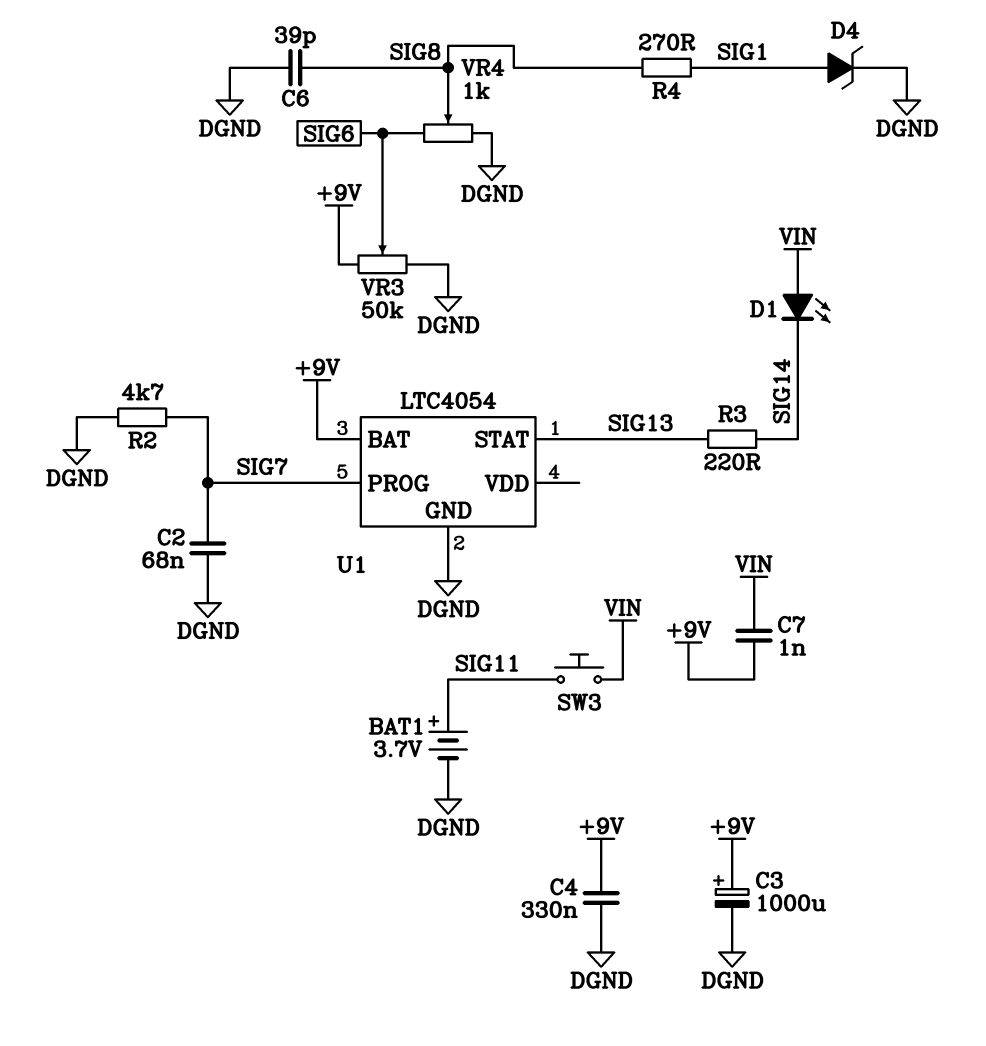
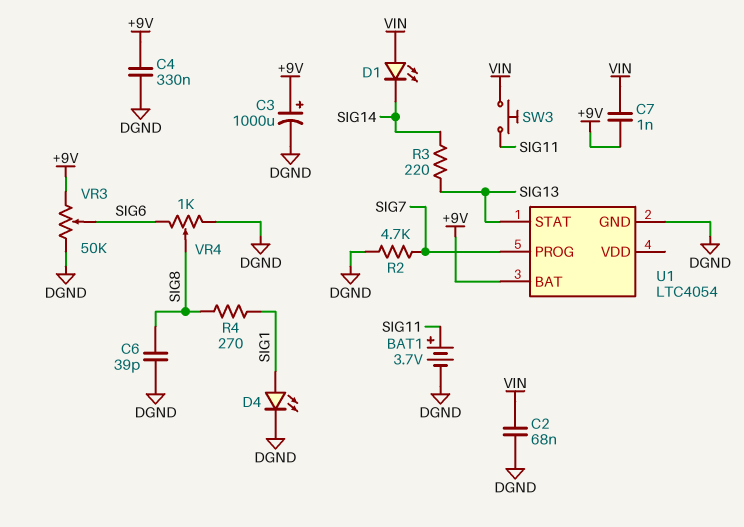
C2: 68nF (DGND, SIG7) -> 68nF (DGND, VIN)
D4: zener (A SIG1, K DGND) -> LED (A SIG1, K DGND)

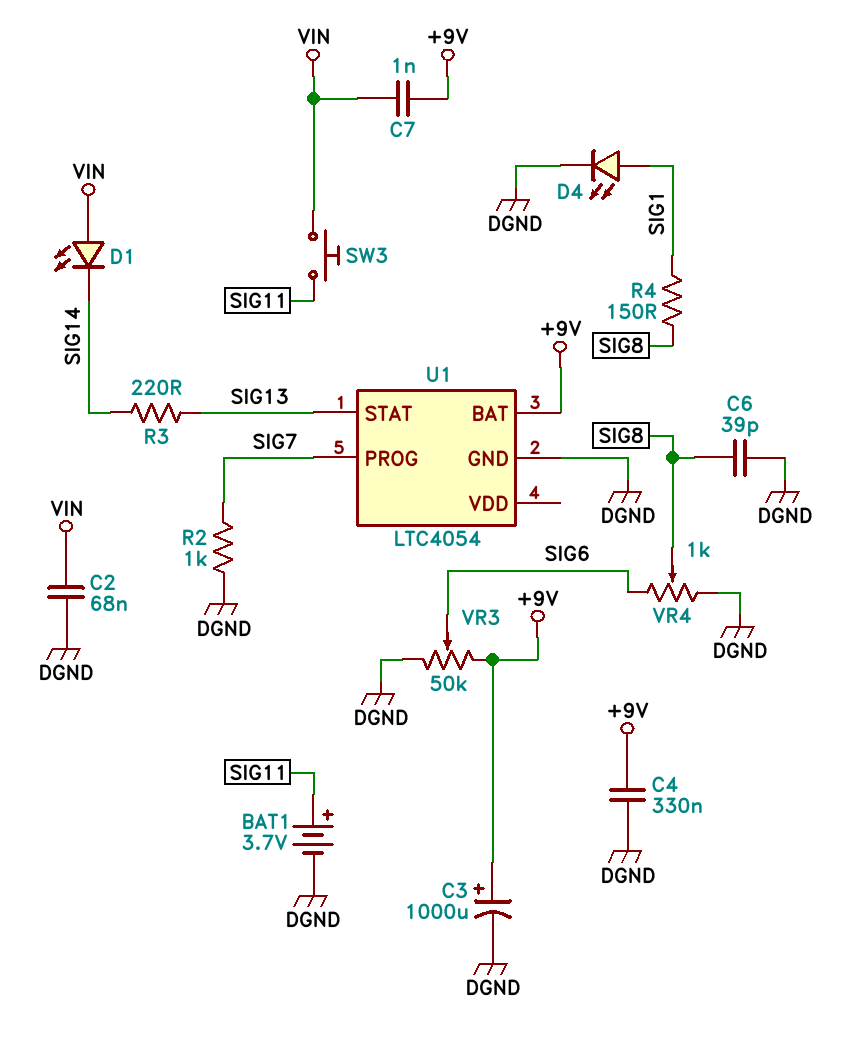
R2: 4.7k (DGND, SIG7) -> 1k (DGND, SIG7)
R4: 270 (SIG1, SIG8) -> 150 (SIG1, SIG8)

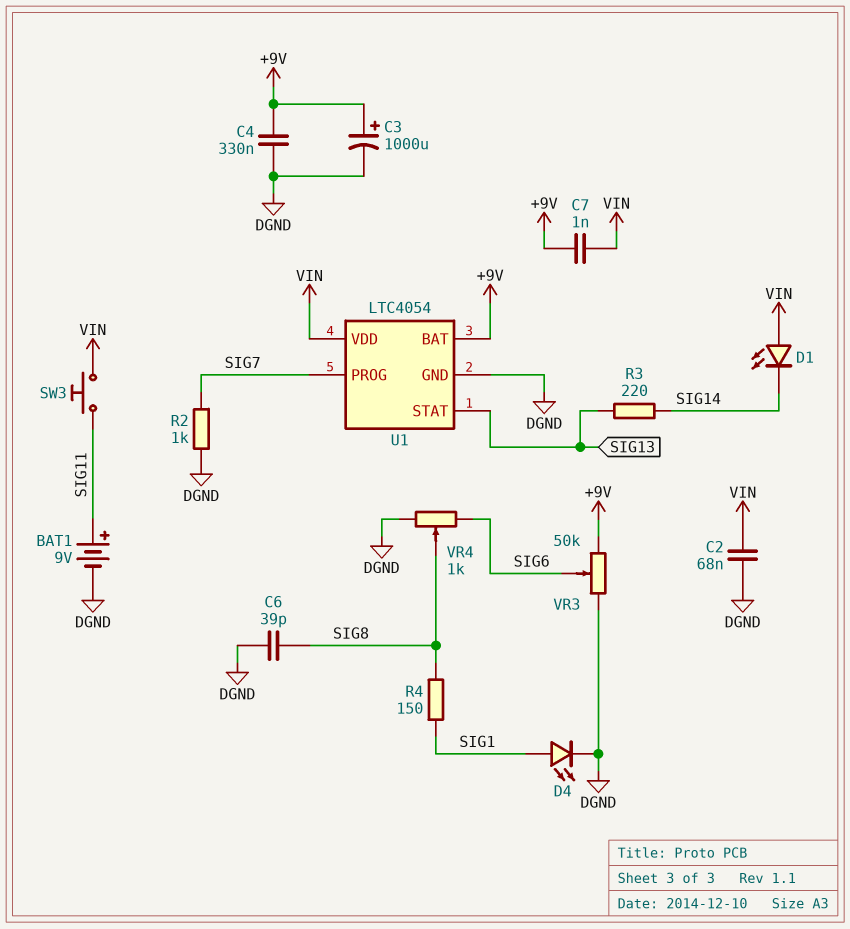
BAT1: 3.7V (plus SIG11, minus DGND) -> 9V (plus SIG11, minus DGND)
U1 pin VDD: none -> VIN

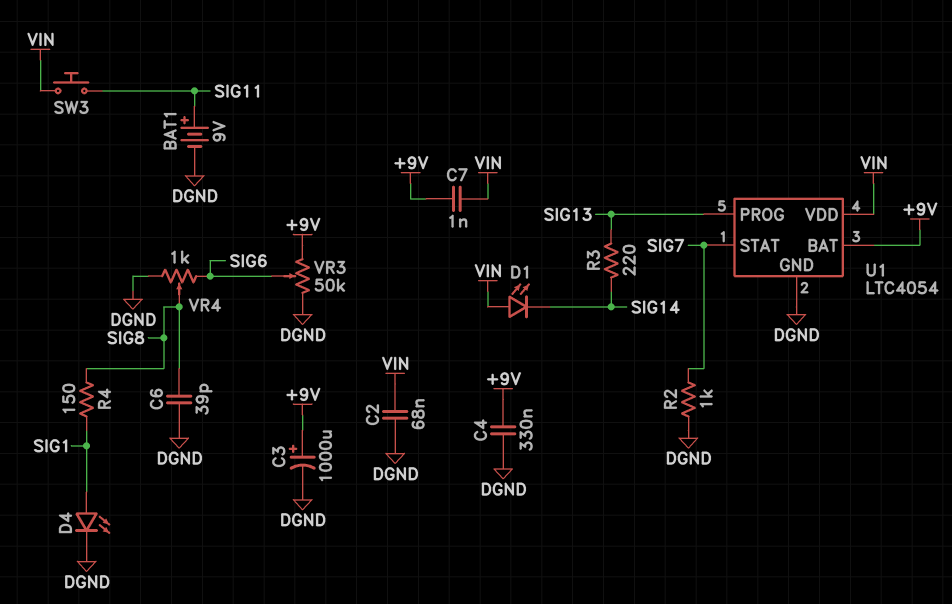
U1 pin PROG: SIG7 -> SIG13
U1 pin STAT: SIG13 -> SIG7

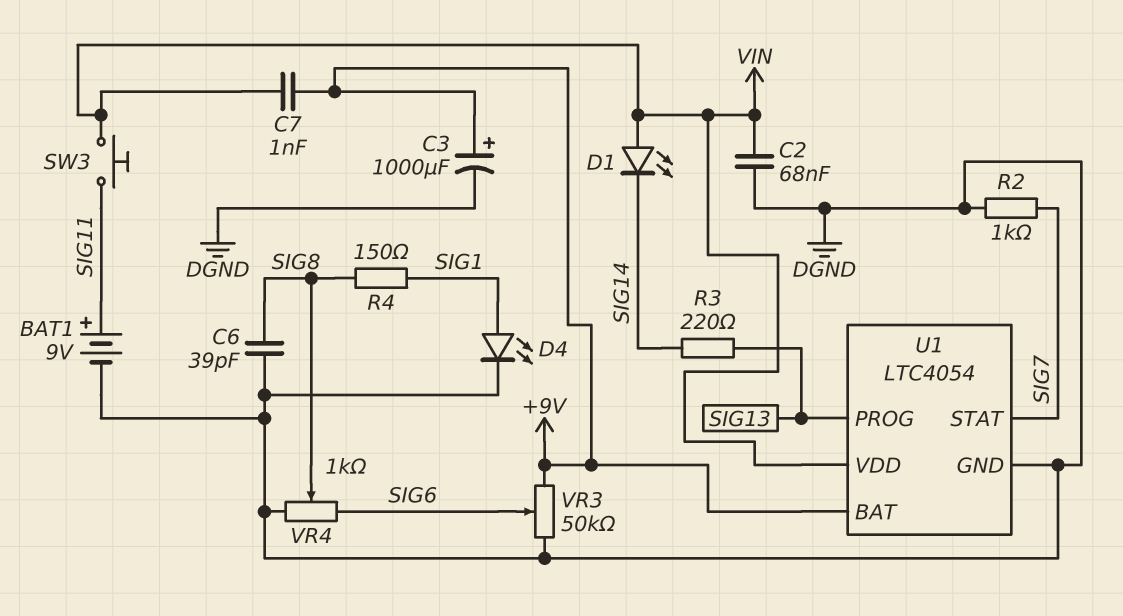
C4: 330nF (+9V, DGND) -> none

